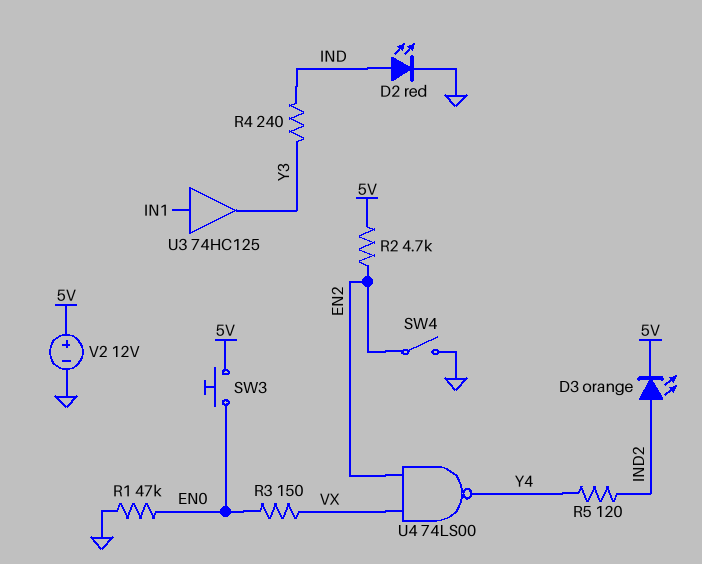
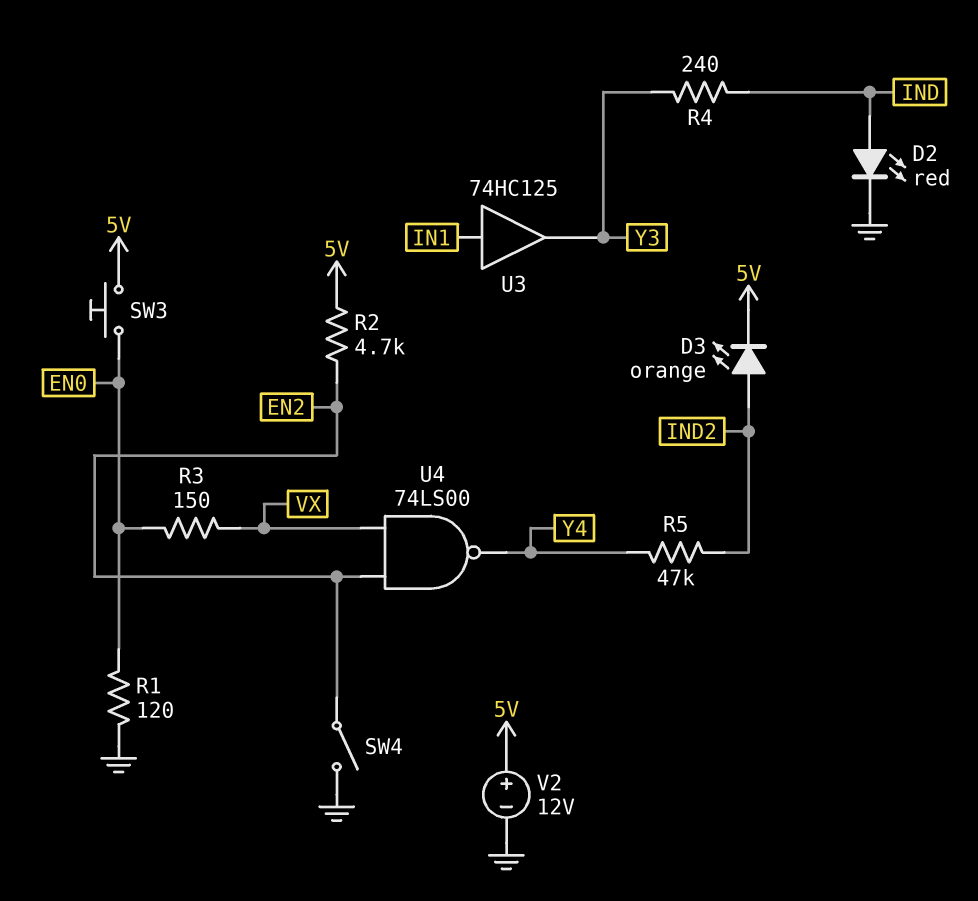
R1: 47k (EN0, GND) -> 120 (EN0, GND)
R5: 120 (IND2, Y4) -> 47k (IND2, Y4)

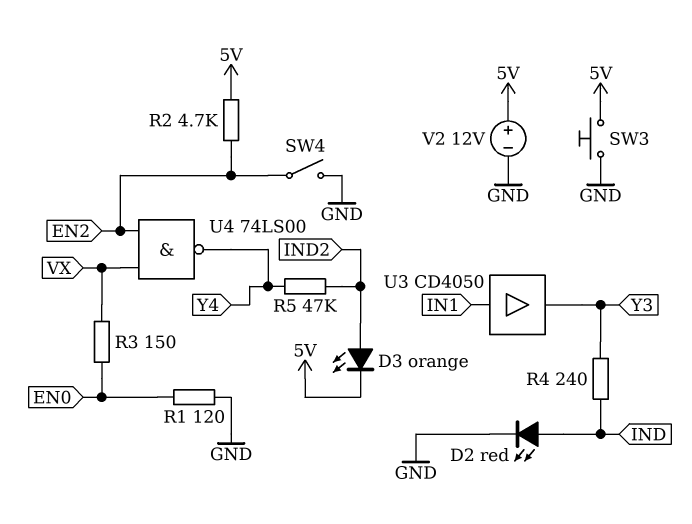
SW3: button (5V, EN0) -> button (5V, GND)
U3: buffer 74HC125 (in IN1, out Y3) -> buffer CD4050 (in IN1, out Y3)

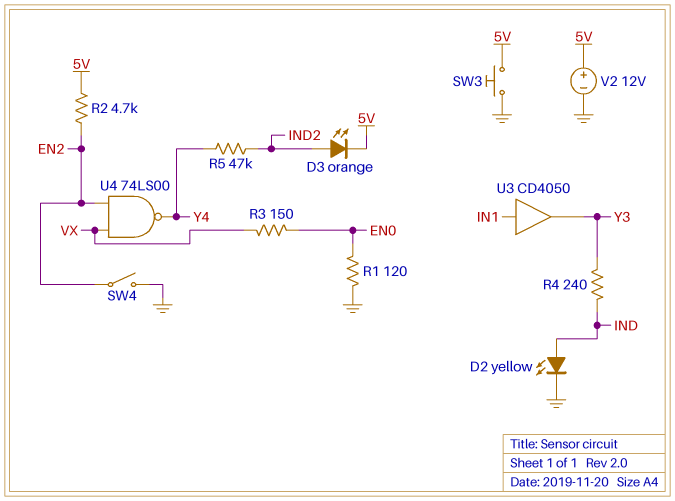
D2: LED red (A IND, K GND) -> LED yellow (A IND, K GND)

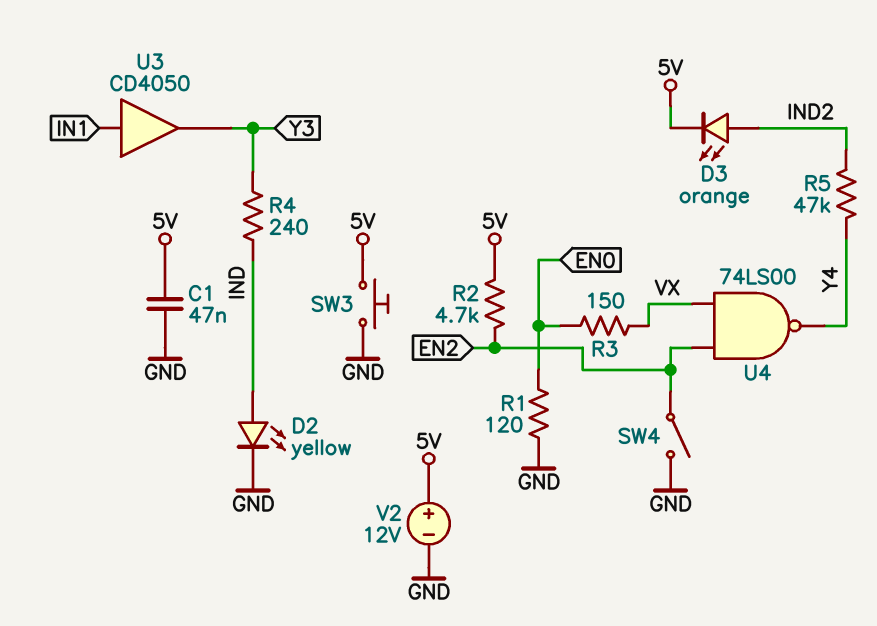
C1: none -> 47nF (5V, GND)

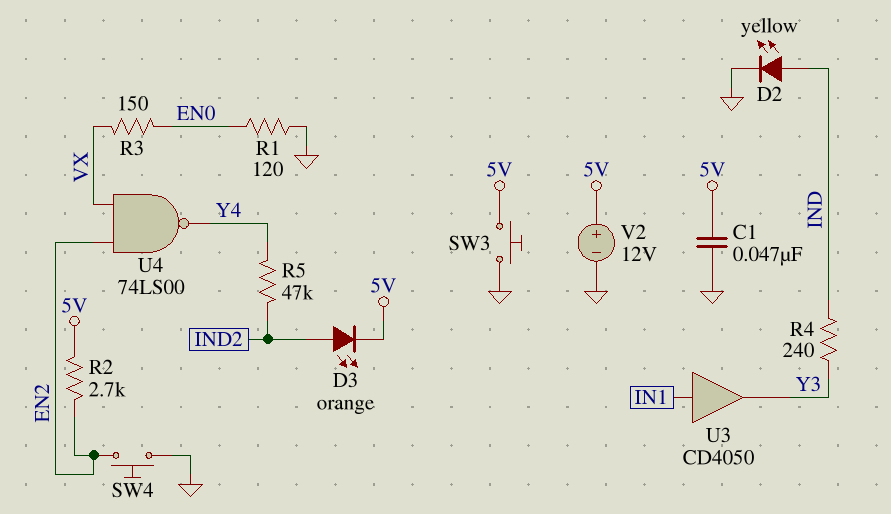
R2: 4.7k (5V, EN2) -> 2.7k (5V, EN2)
SW4: switch (EN2, GND) -> button (EN2, GND)

